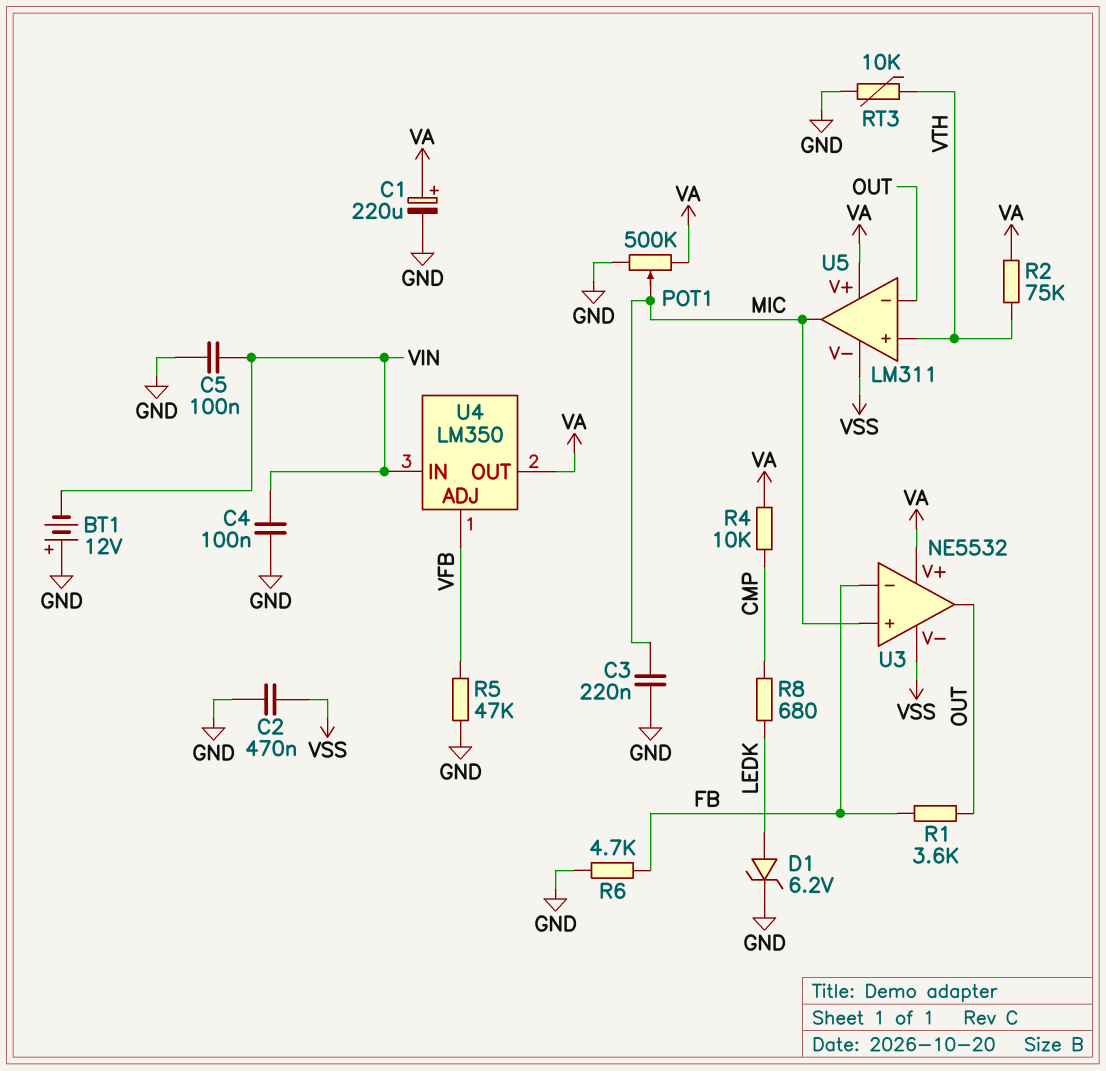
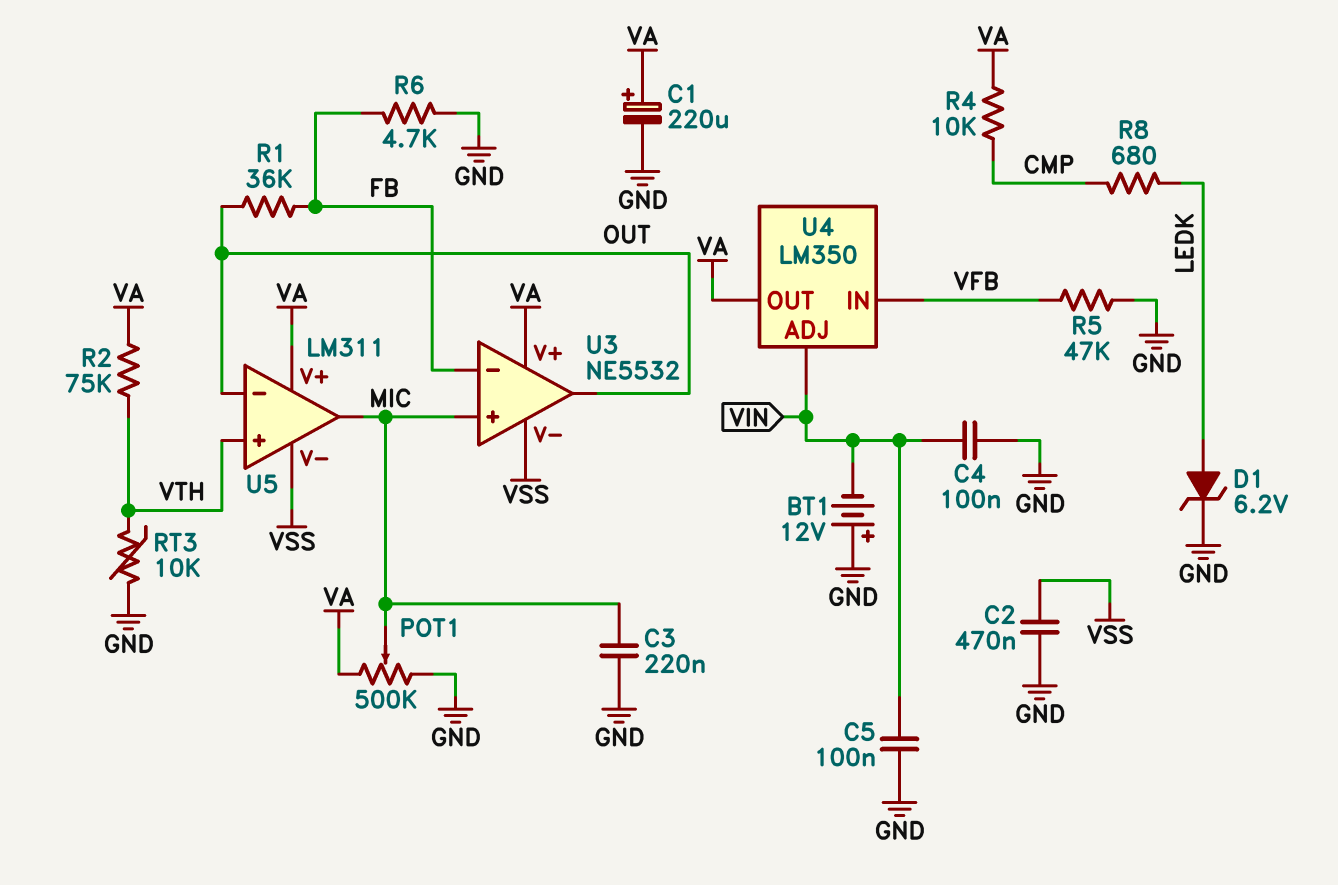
R1: 3.6k (FB, OUT) -> 36k (FB, OUT)
U4 pin ADJ: VFB -> VIN
U4 pin IN: VIN -> VFB

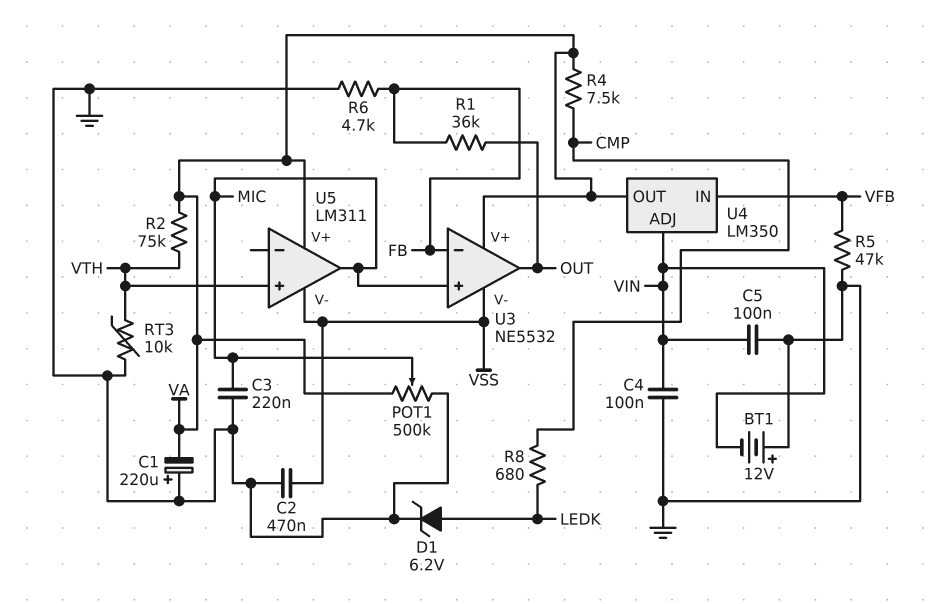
C1: 220uF (plus VA, minus GND) -> 220uF (plus GND, minus VA)
R4: 10k (CMP, VA) -> 7.5k (CMP, VA)
U5 pin in-: OUT -> none

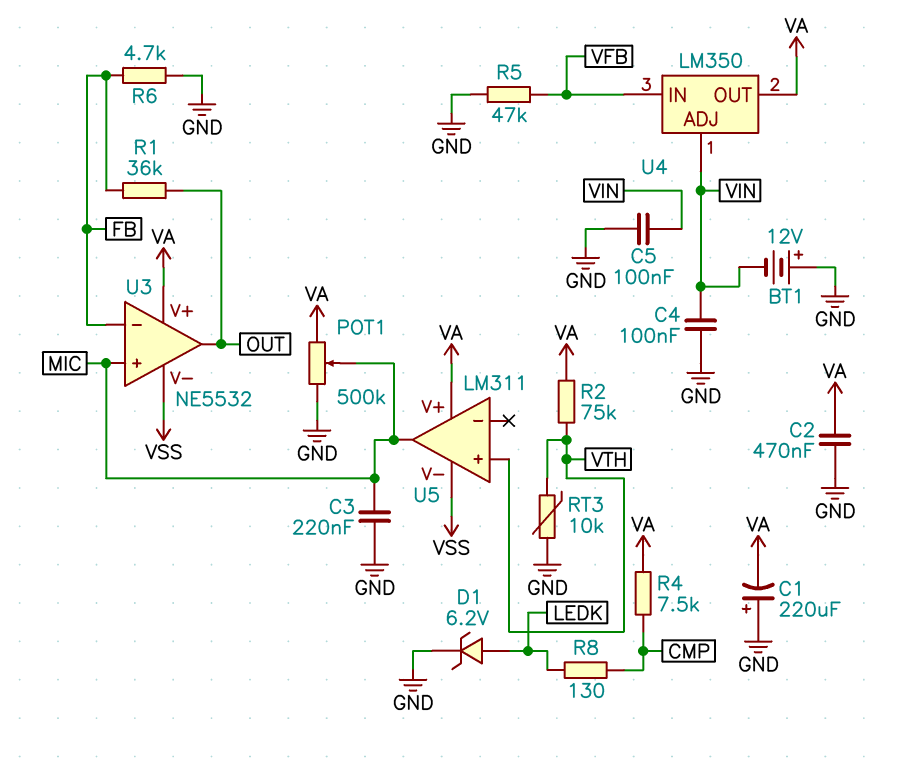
C2: 470nF (GND, VSS) -> 470nF (GND, VA)
R8: 680 (CMP, LEDK) -> 130 (CMP, LEDK)

